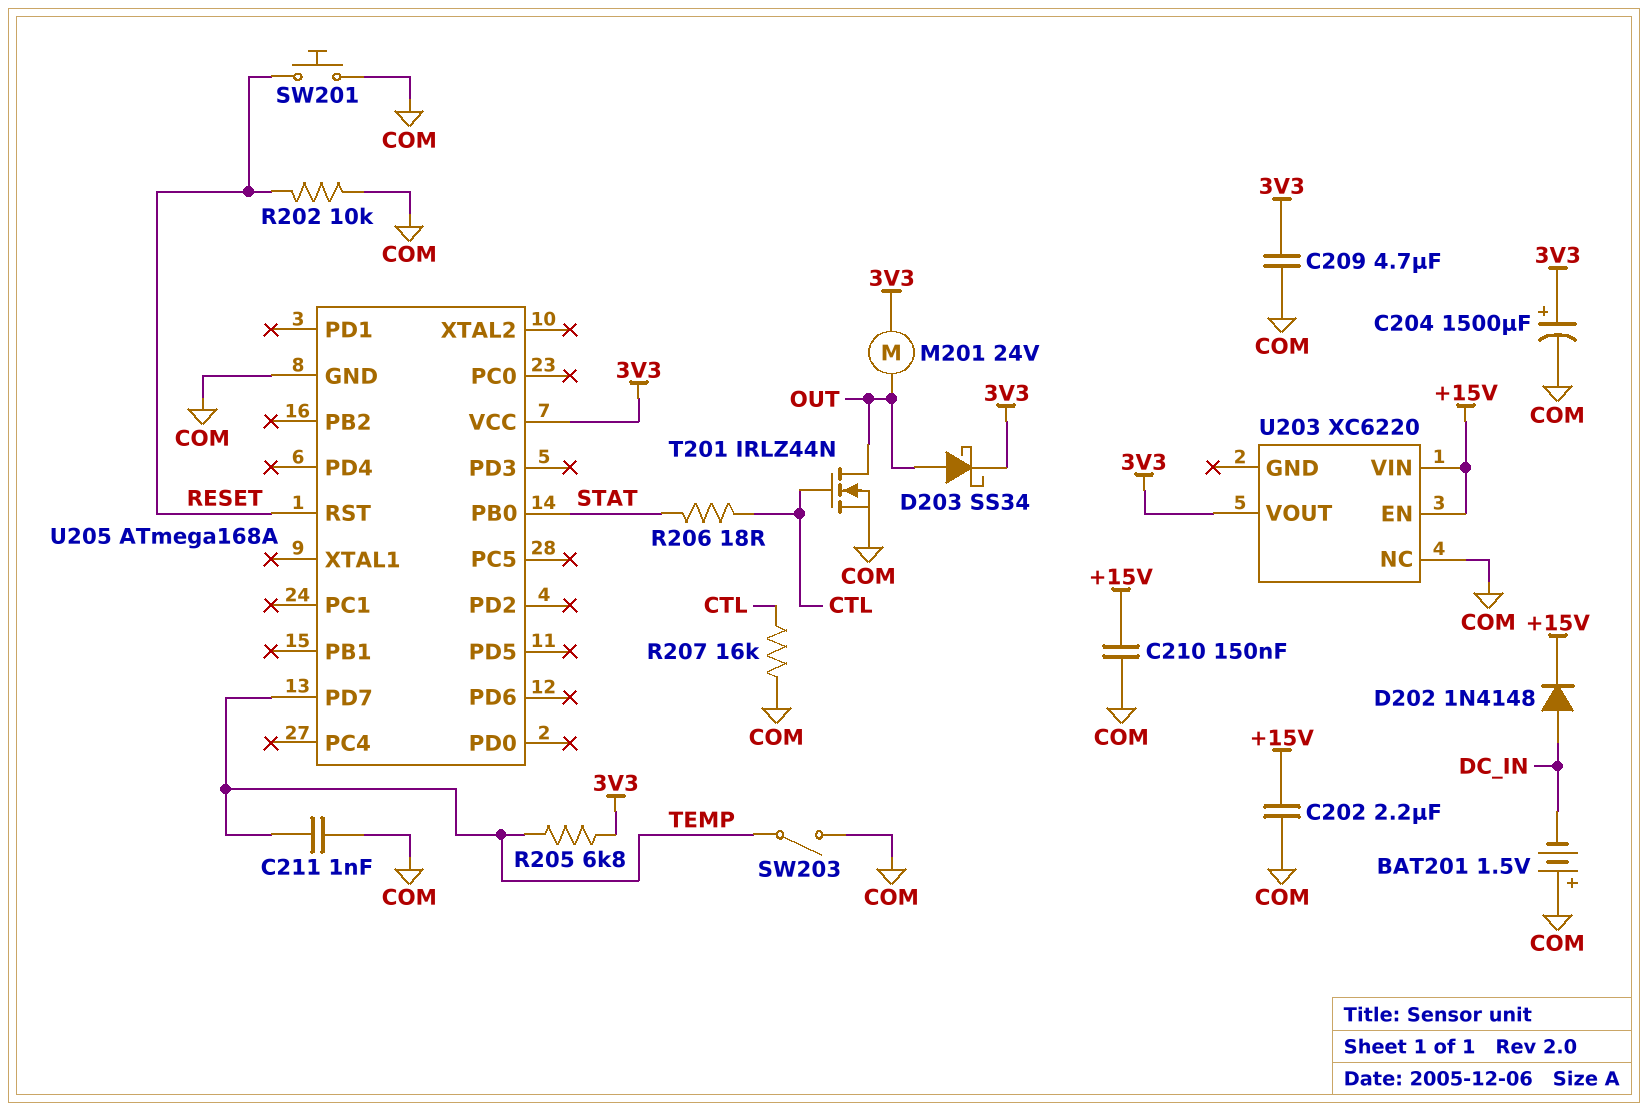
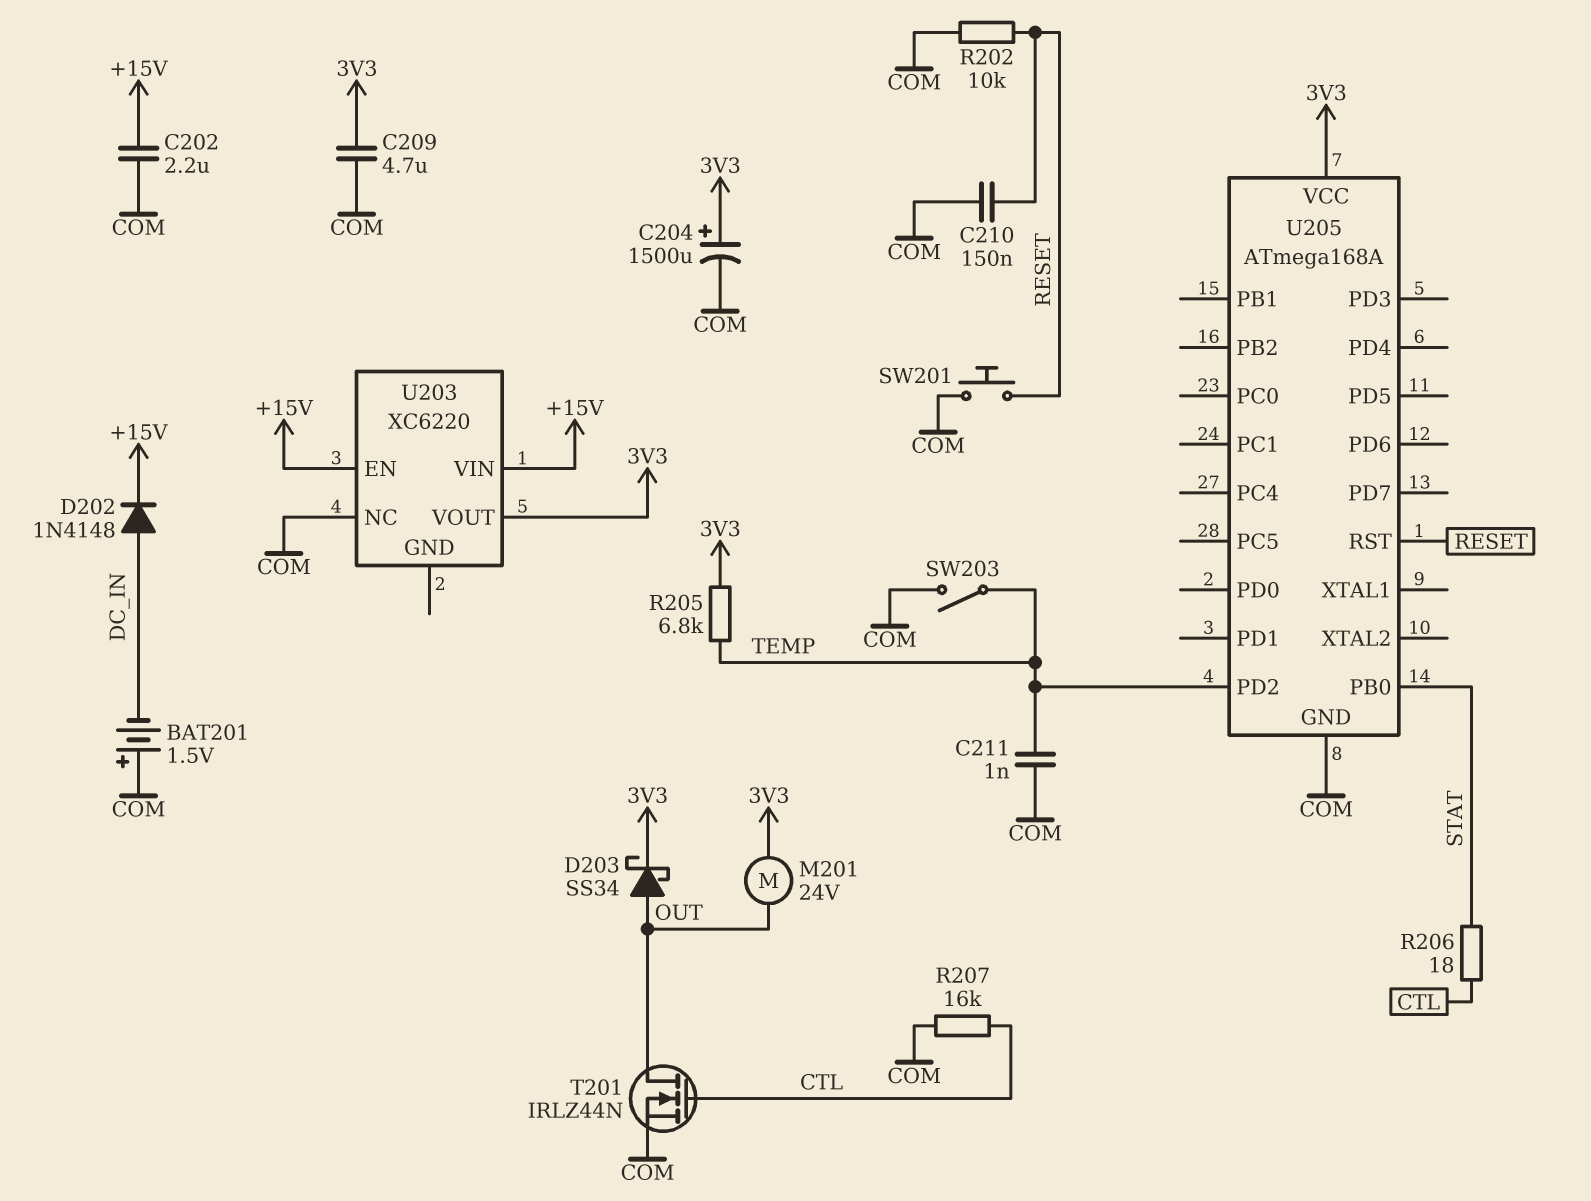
C210: 150nF (+15V, COM) -> 150nF (COM, RESET)
U205 pin PD2: none -> TEMP
U205 pin PD7: TEMP -> none

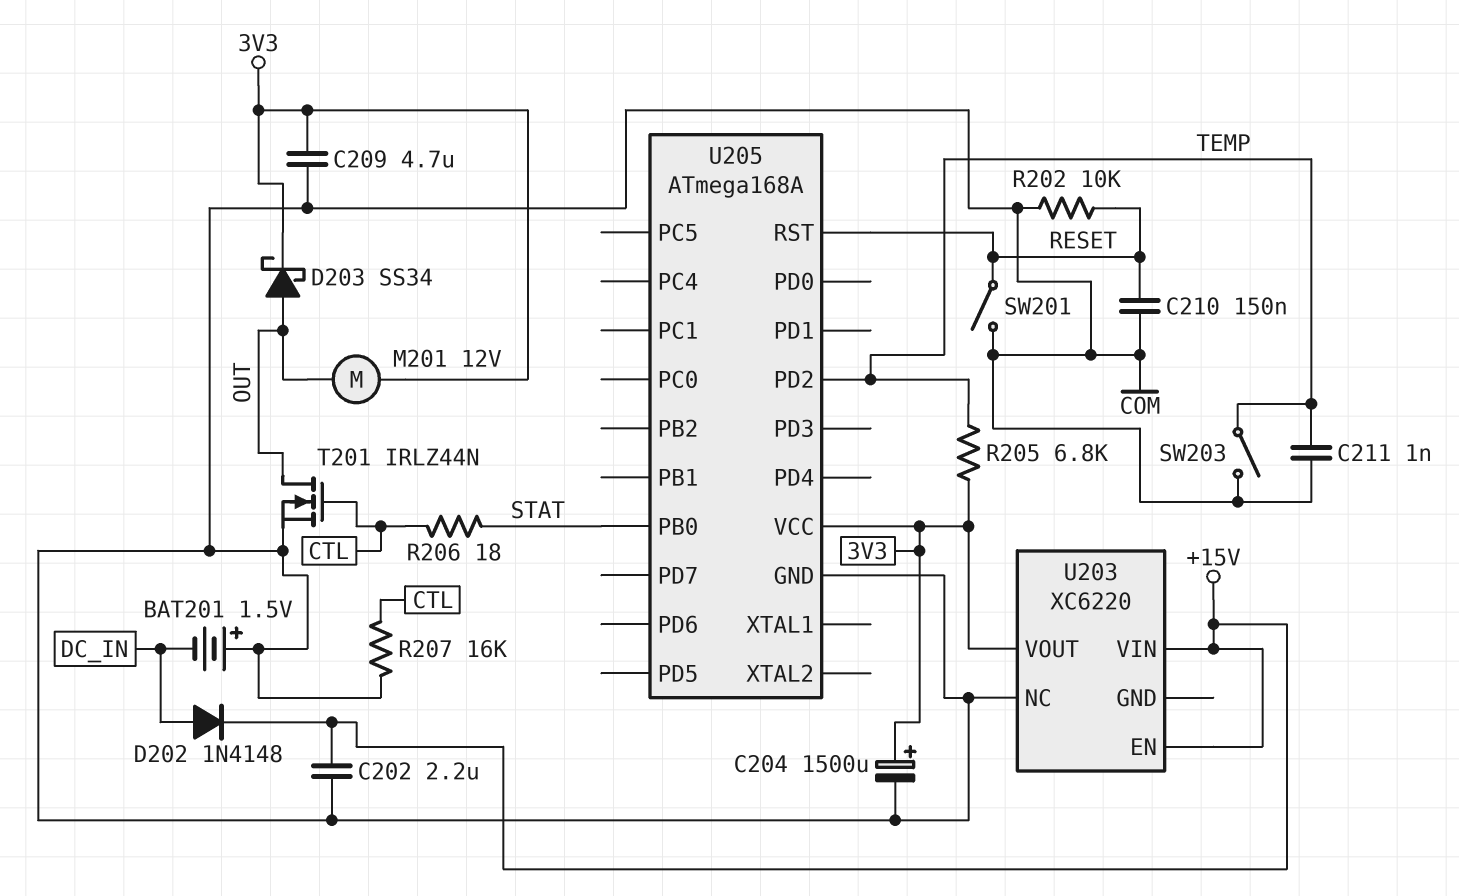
M201: motor 24V (3V3, OUT) -> motor 12V (3V3, OUT)
SW201: button (COM, RESET) -> switch (COM, RESET)

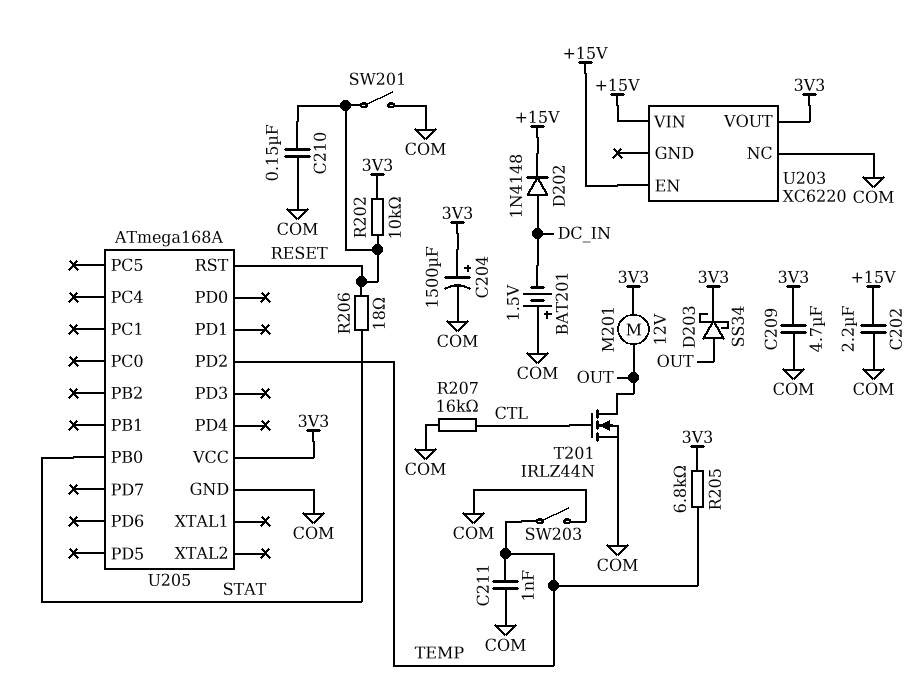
R202: 10k (COM, RESET) -> 10k (3V3, RESET)
R206: 18 (CTL, STAT) -> 18 (RESET, STAT)

